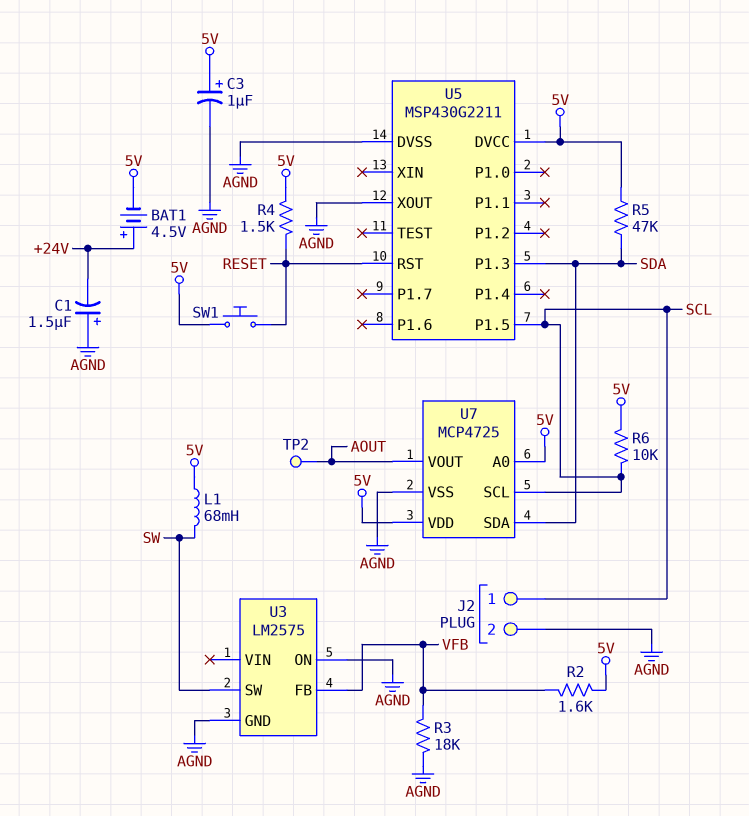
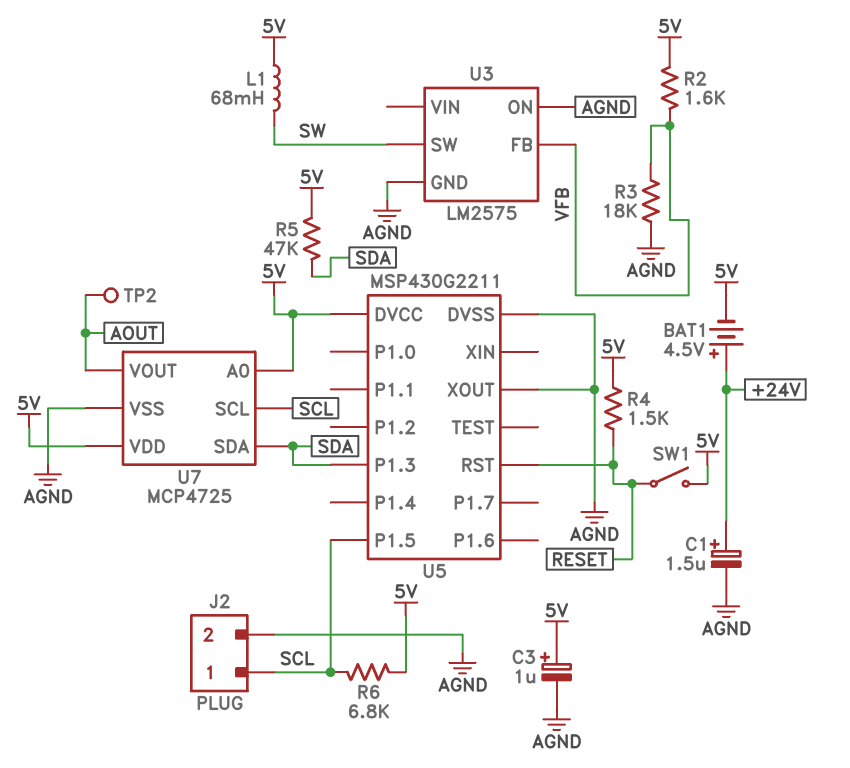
C1: 1.5uF (plus AGND, minus +24V) -> 1.5uF (plus +24V, minus AGND)
R6: 10k (5V, SCL) -> 6.8k (5V, SCL)
SW1: button (5V, RESET) -> switch (5V, RESET)

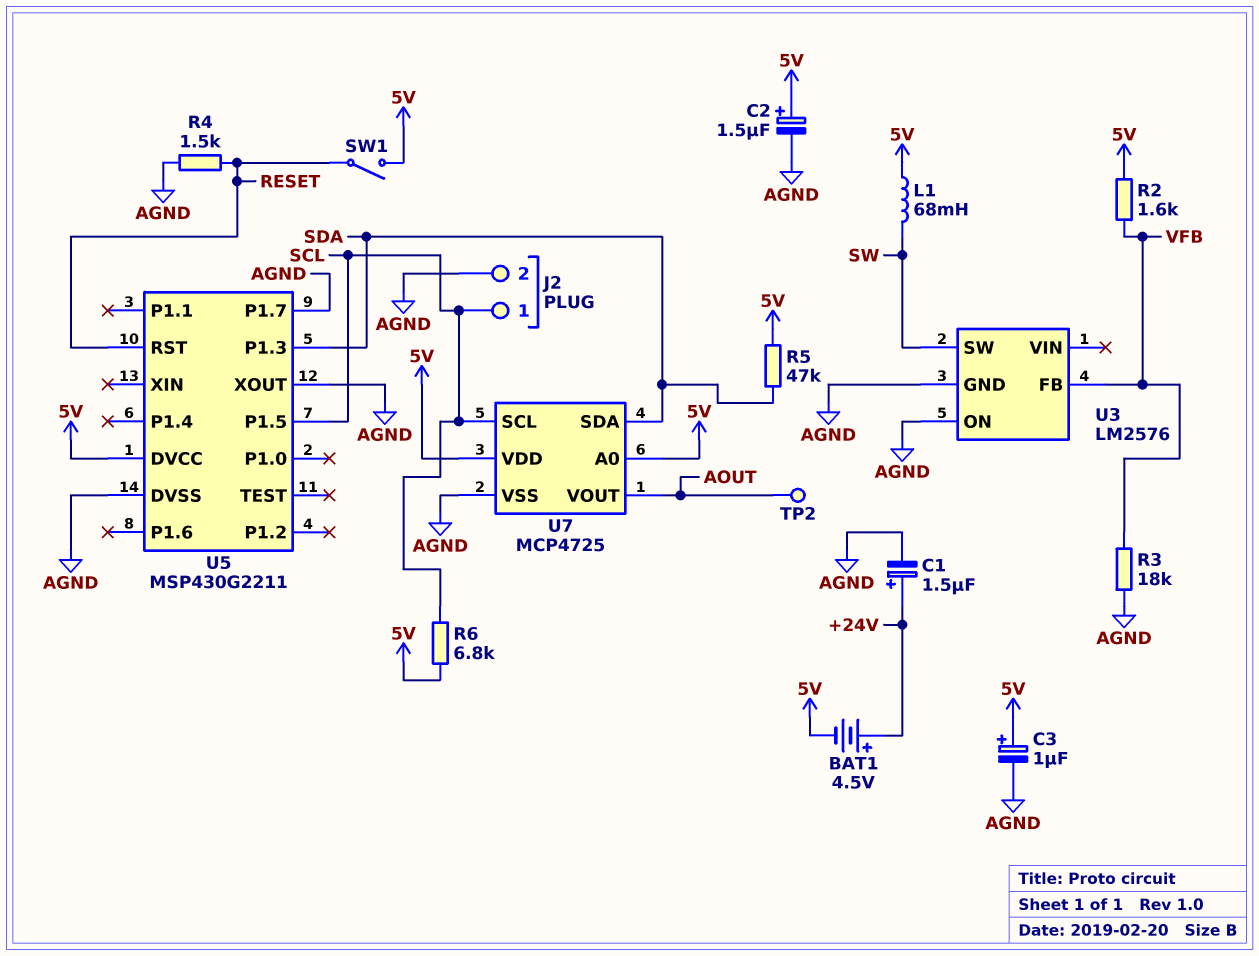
C2: none -> 1.5uF (plus 5V, minus AGND)
R4: 1.5k (5V, RESET) -> 1.5k (AGND, RESET)
U3: LM2575 -> LM2576
U5 pin P1.7: none -> AGND

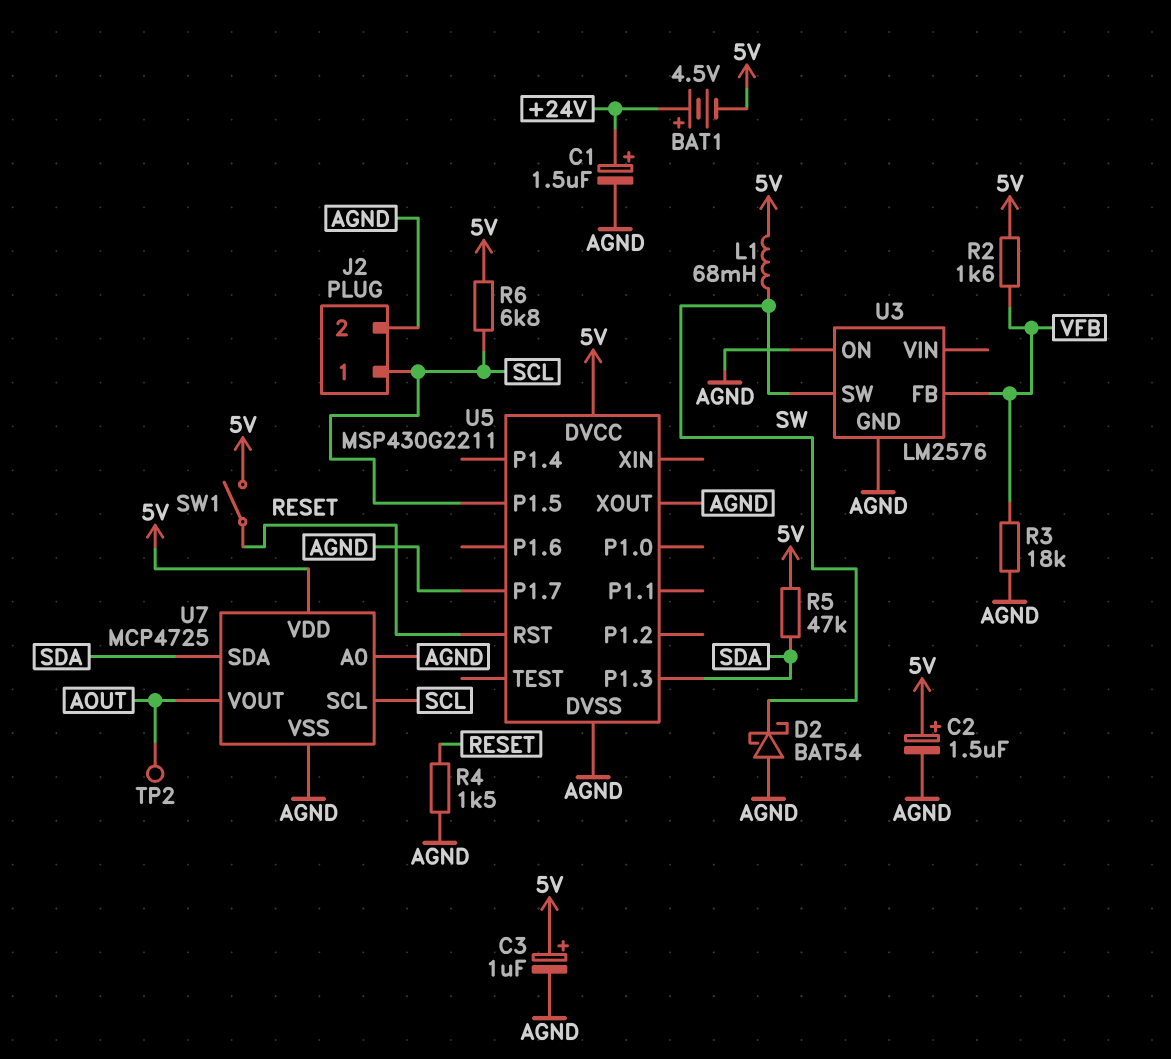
D2: none -> schottky BAT54 (A AGND, K SW)
U7 pin A0: 5V -> AGND

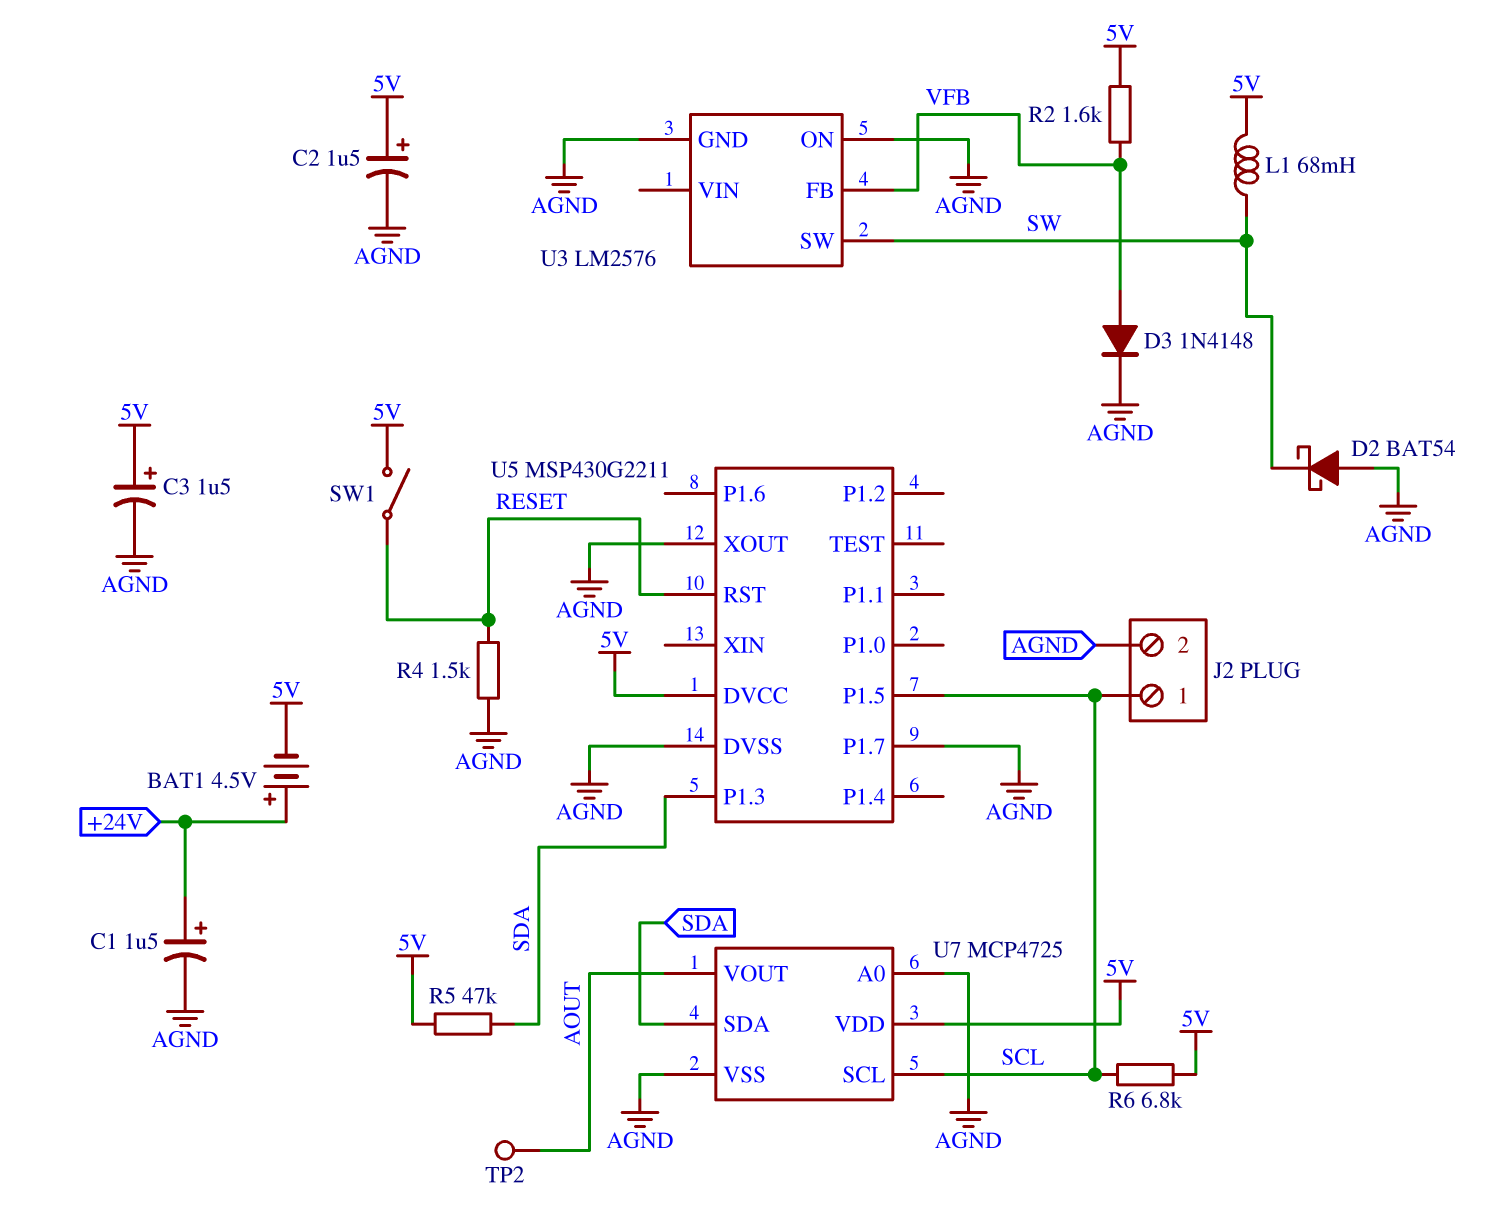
C3: 1uF (plus 5V, minus AGND) -> 1.5uF (plus 5V, minus AGND)
D3: none -> diode 1N4148 (A VFB, K AGND)
R3: 18k (AGND, VFB) -> none

